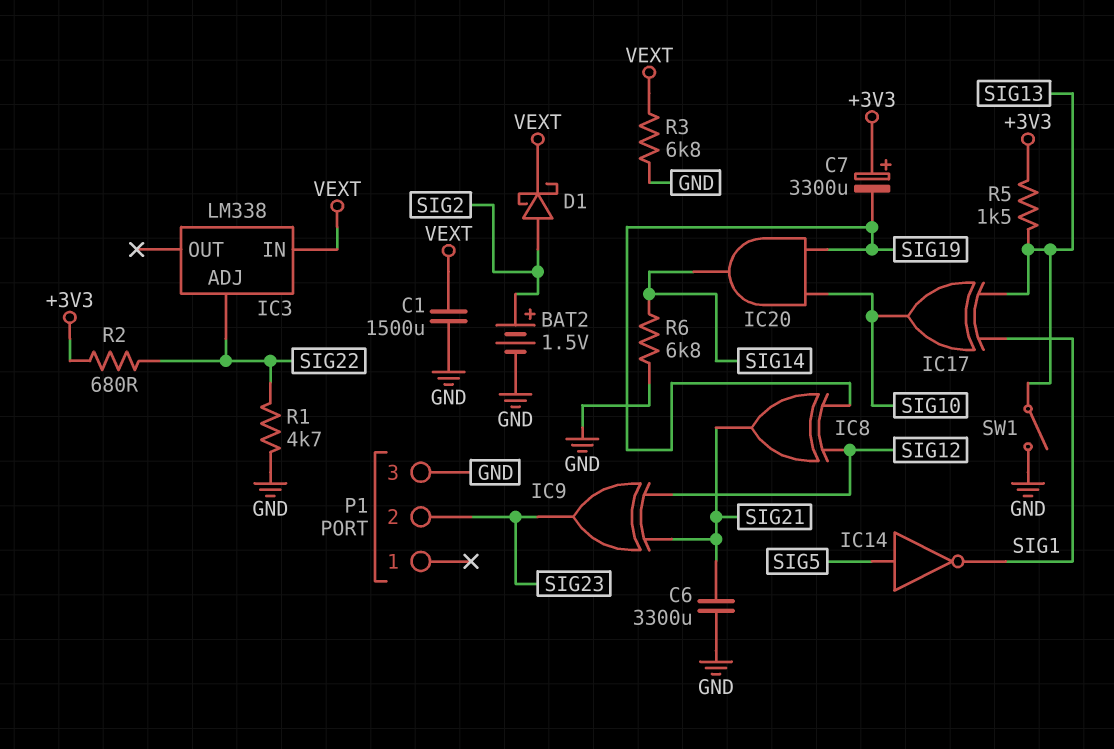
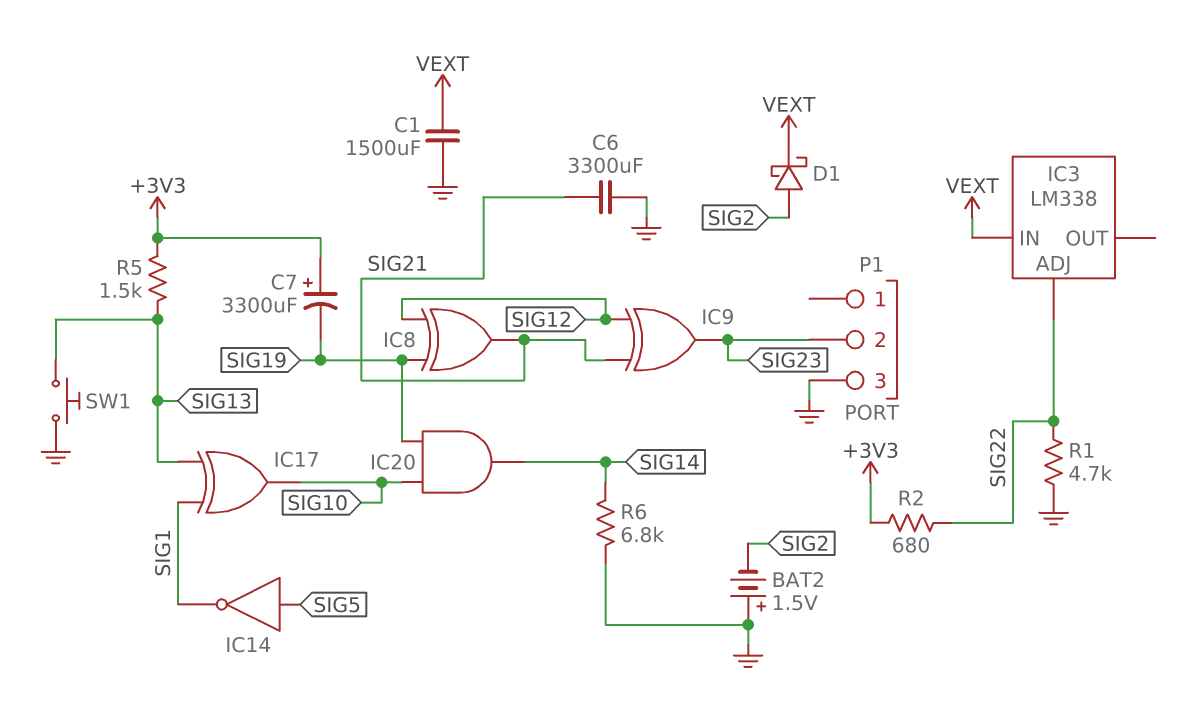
BAT2: 1.5V (plus SIG2, minus GND) -> 1.5V (plus GND, minus SIG2)
R3: 6.8k (GND, VEXT) -> none
SW1: switch (GND, SIG13) -> button (GND, SIG13)

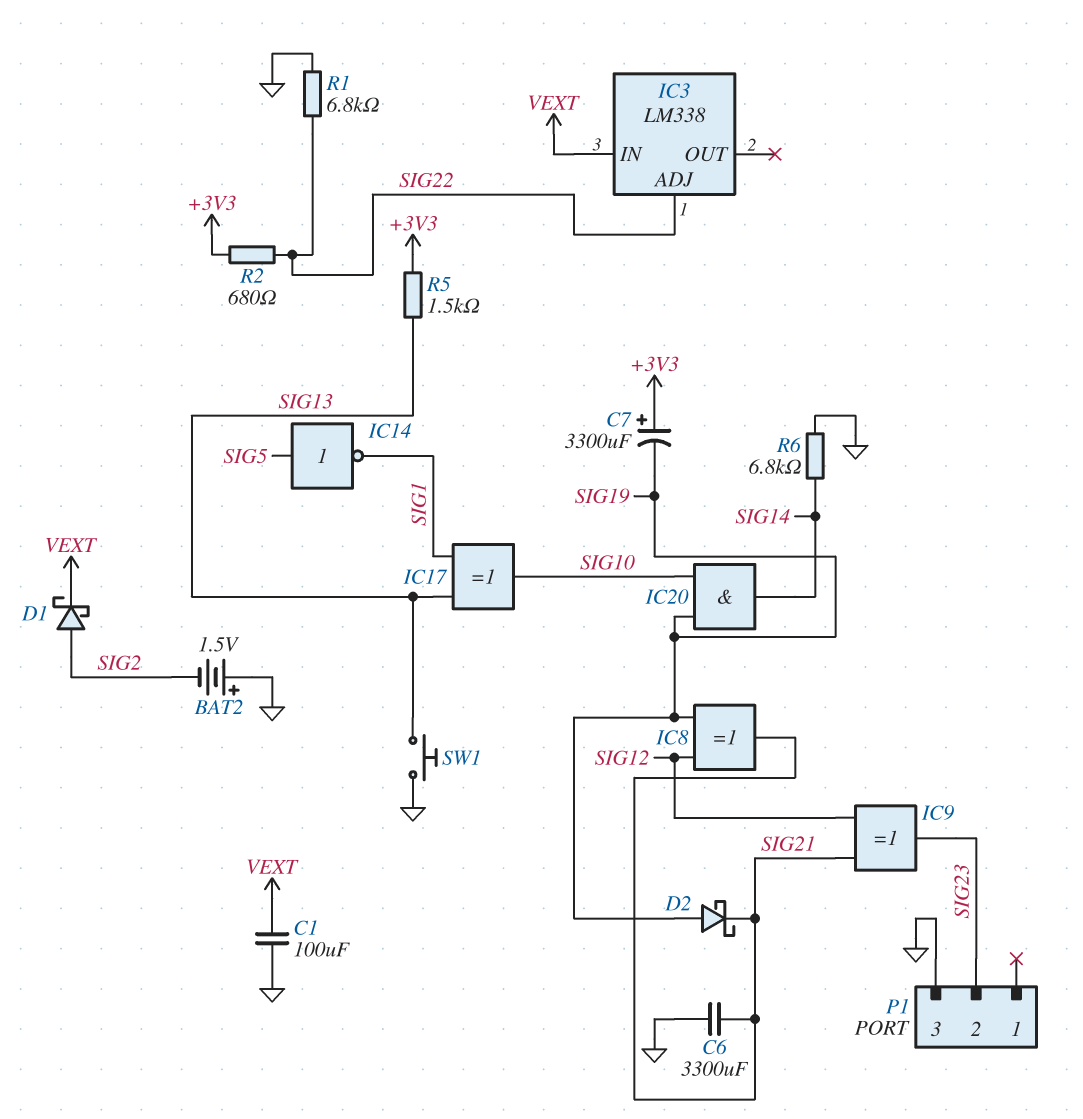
C1: 1500uF (GND, VEXT) -> 100uF (GND, VEXT)
D2: none -> schottky (A SIG19, K SIG21)
R1: 4.7k (GND, SIG22) -> 6.8k (GND, SIG22)

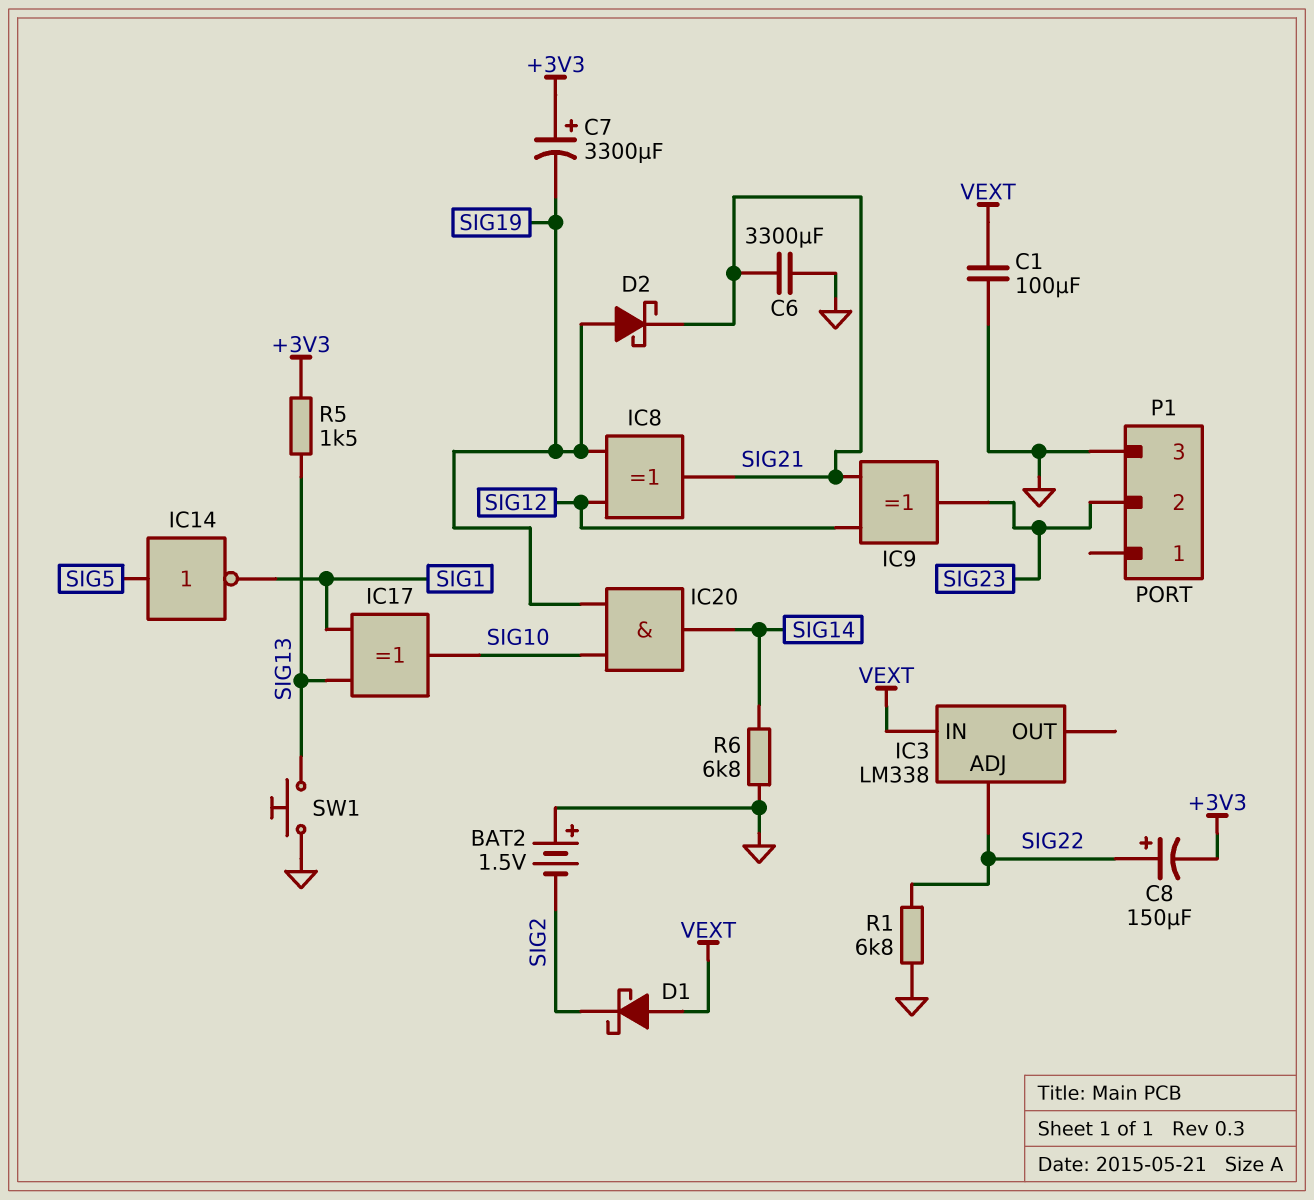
C8: none -> 150uF (plus SIG22, minus +3V3)
D1: schottky (A SIG2, K VEXT) -> schottky (A VEXT, K SIG2)
R2: 680 (+3V3, SIG22) -> none

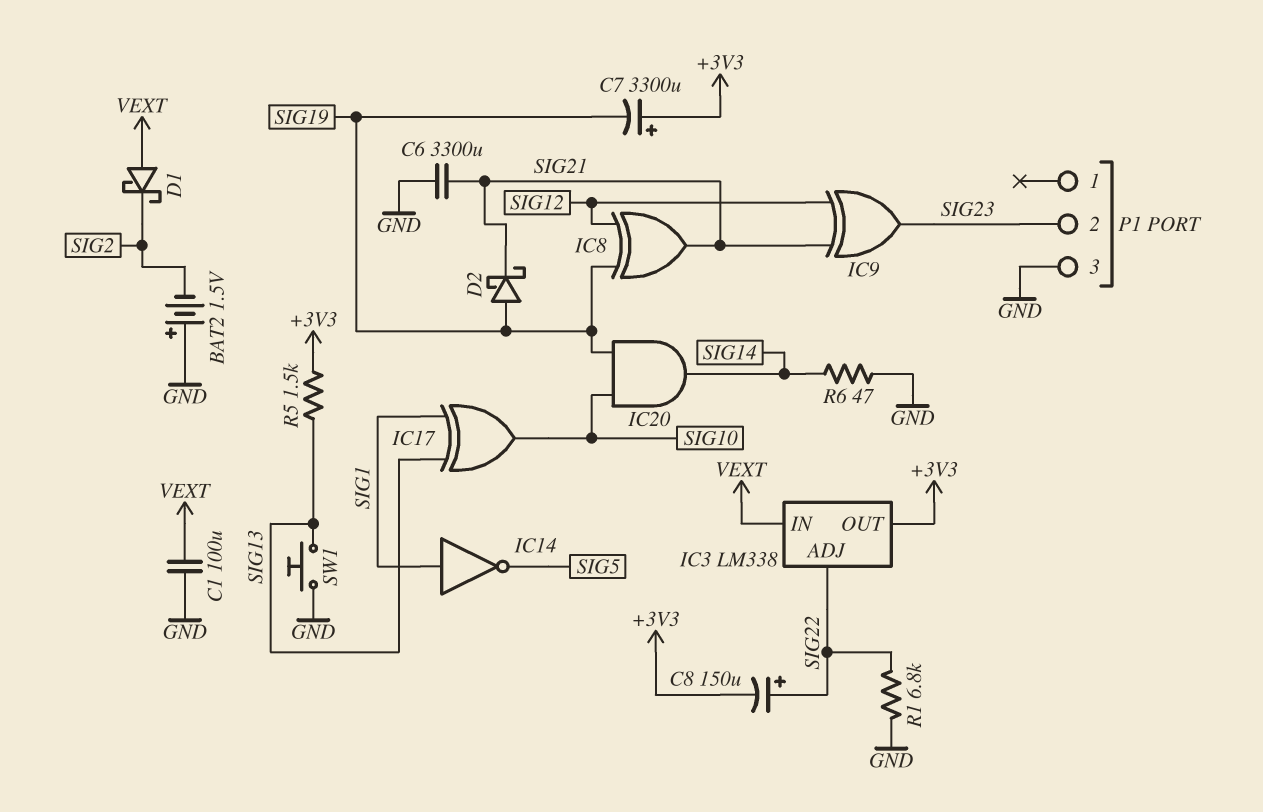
IC3 pin OUT: none -> +3V3
IC14: NOT (in SIG5, out SIG1) -> NOT (in SIG1, out SIG5)
R6: 6.8k (GND, SIG14) -> 47 (GND, SIG14)

